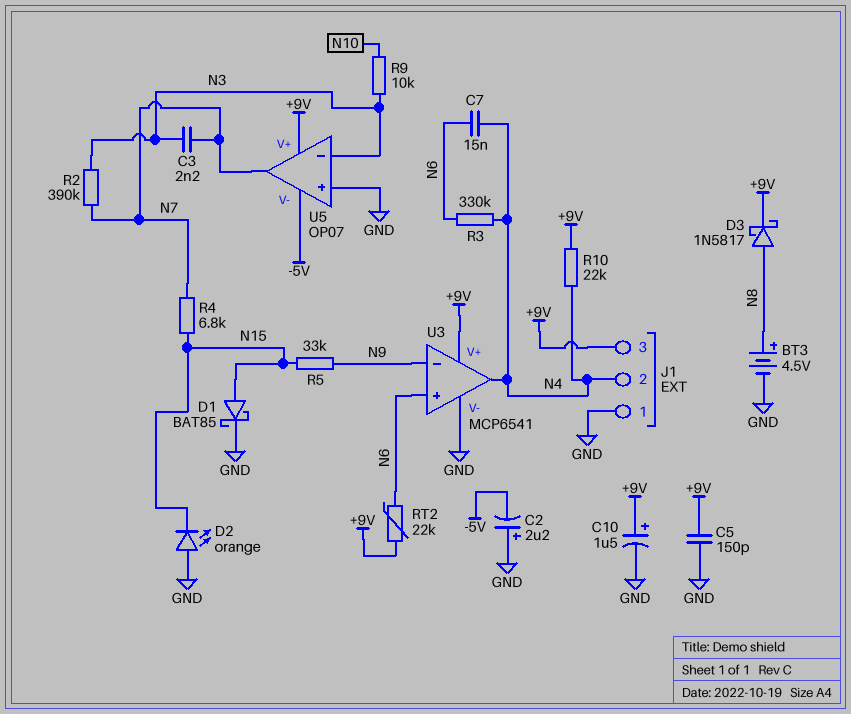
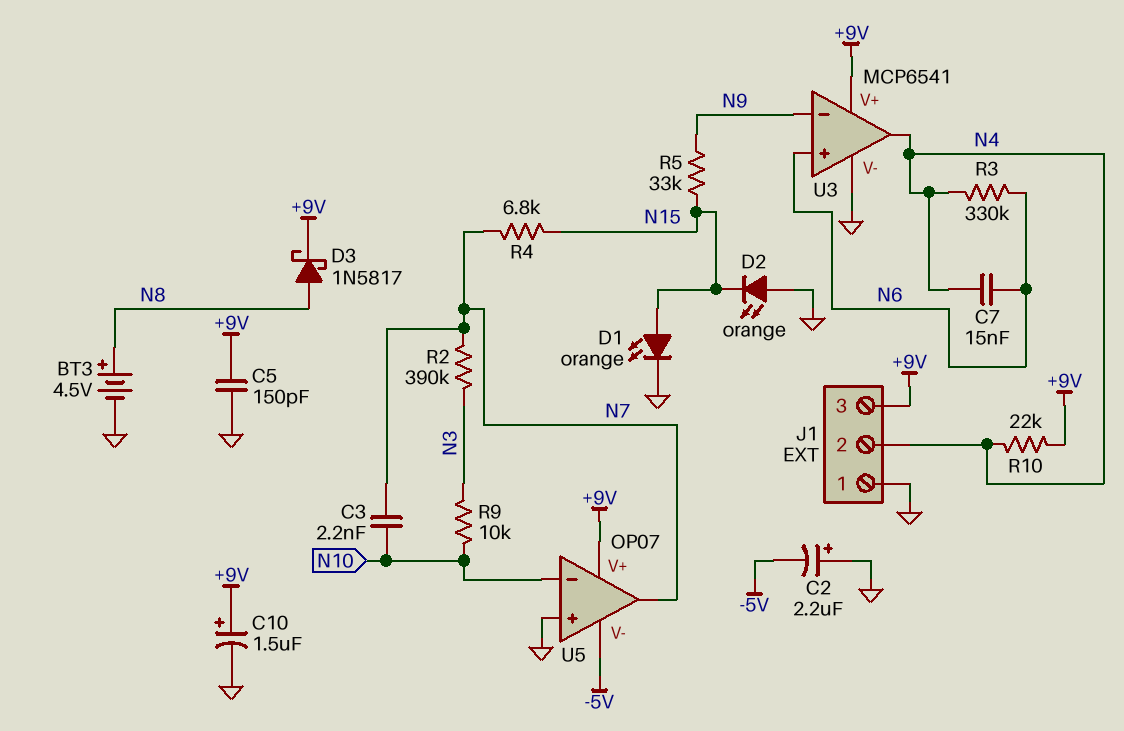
C3: 2.2nF (N3, N7) -> 2.2nF (N7, N10)
D1: schottky BAT85 (A N15, K GND) -> LED orange (A N15, K GND)
RT2: 22k (+9V, N6) -> none
U5 pin in-: N3 -> N10

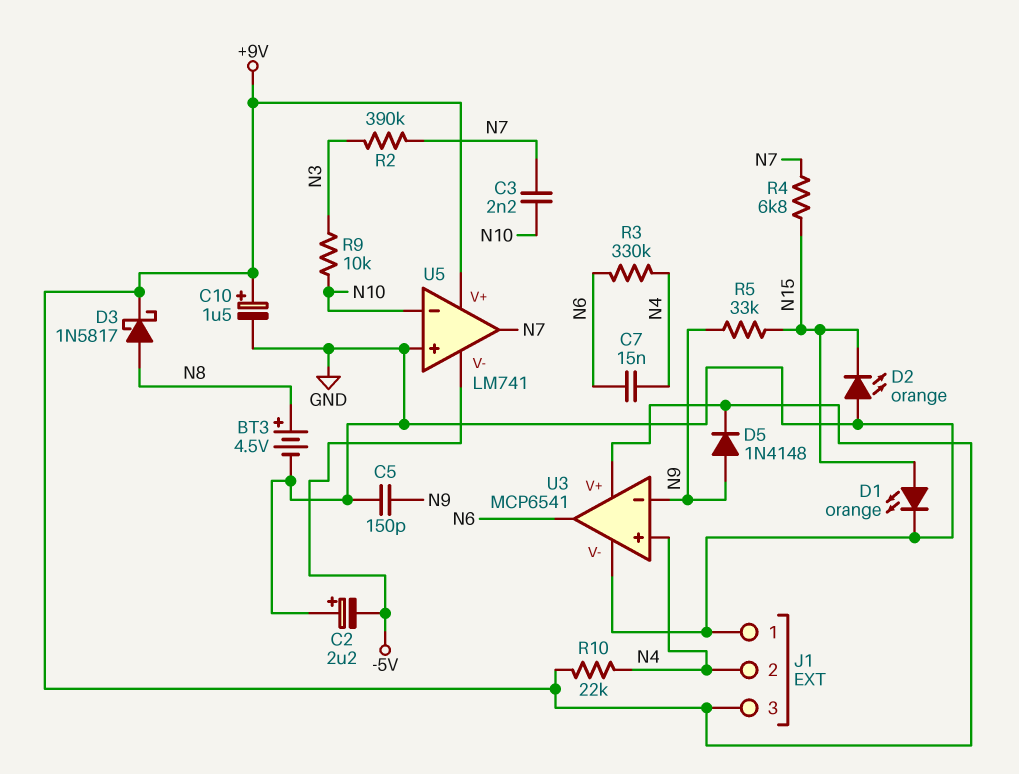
C5: 150pF (+9V, GND) -> 150pF (GND, N9)
D5: none -> diode 1N4148 (A N9, K +9V)
U3 pin in+: N6 -> N4
U3 pin out: N4 -> N6
U5: OP07 -> LM741

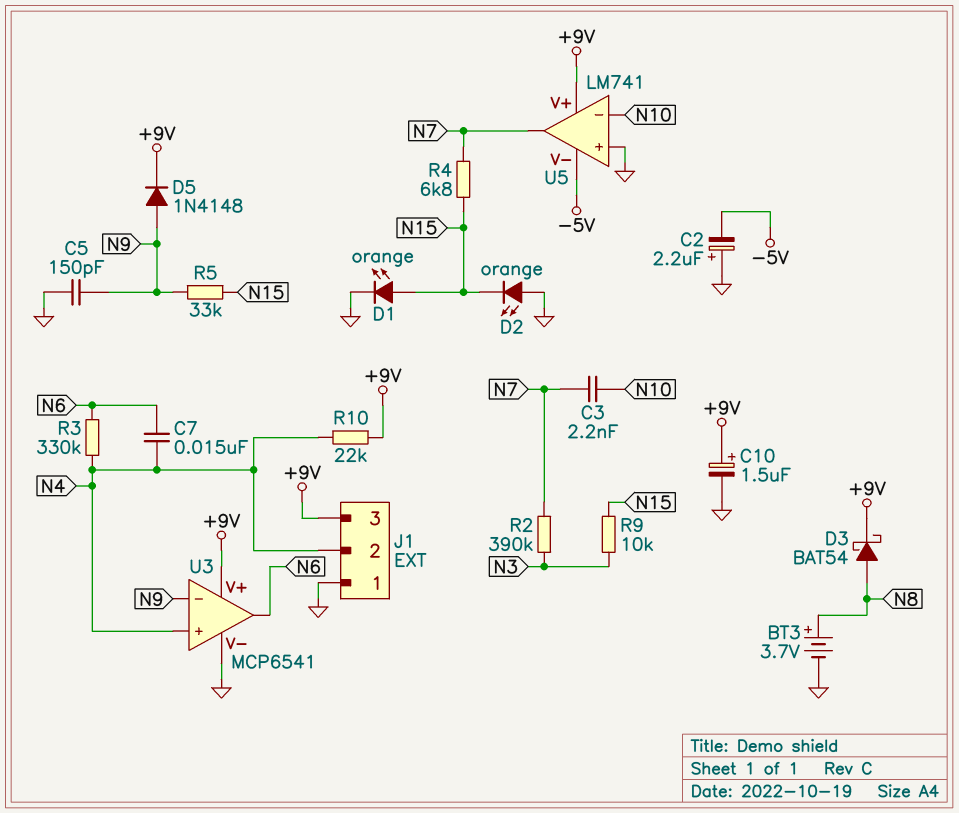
BT3: 4.5V (plus N8, minus GND) -> 3.7V (plus N8, minus GND)
D3: schottky 1N5817 (A N8, K +9V) -> schottky BAT54 (A N8, K +9V)
R9: 10k (N3, N10) -> 10k (N3, N15)

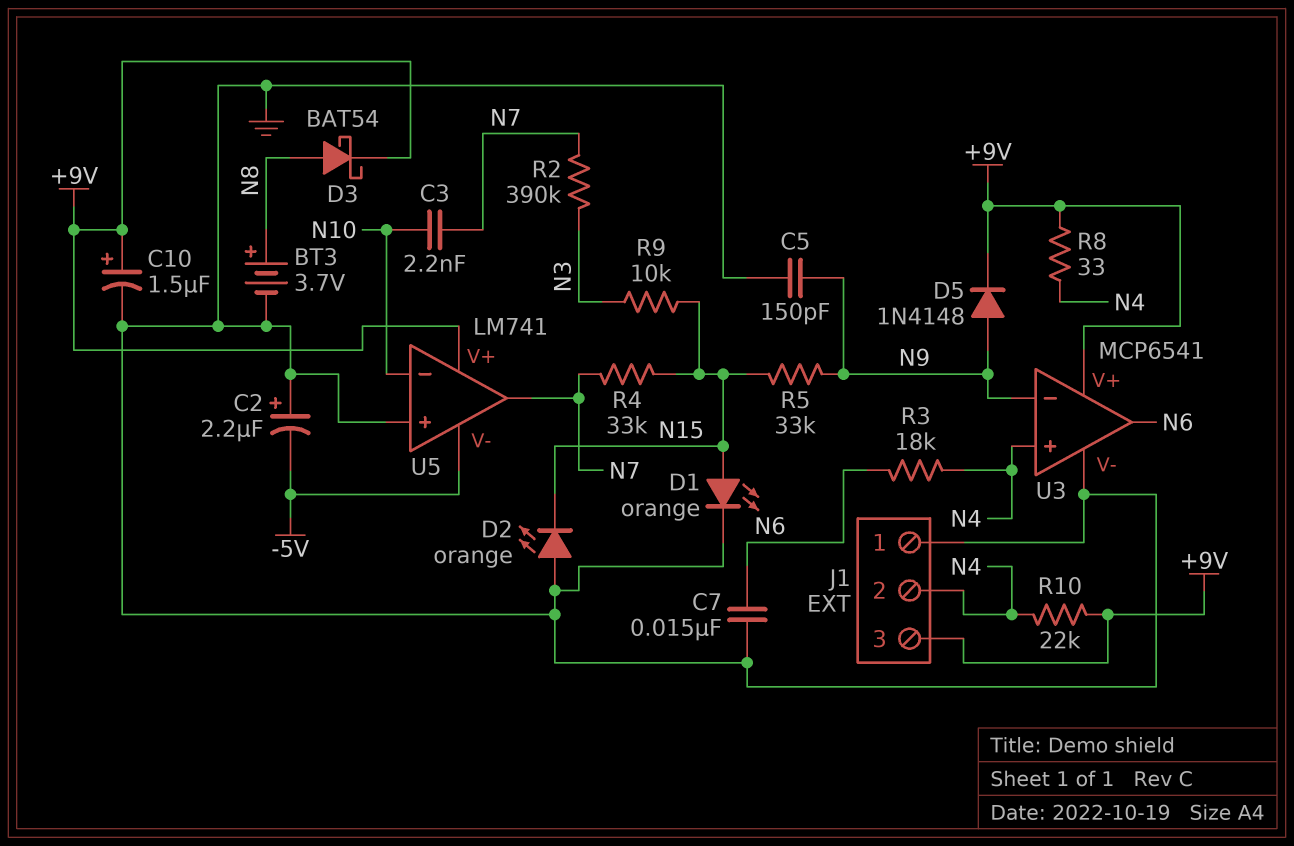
C7: 15nF (N4, N6) -> 15nF (GND, N6)
R3: 330k (N4, N6) -> 18k (N4, N6)
R4: 6.8k (N7, N15) -> 33k (N7, N15)
R8: none -> 33 (+9V, N4)

